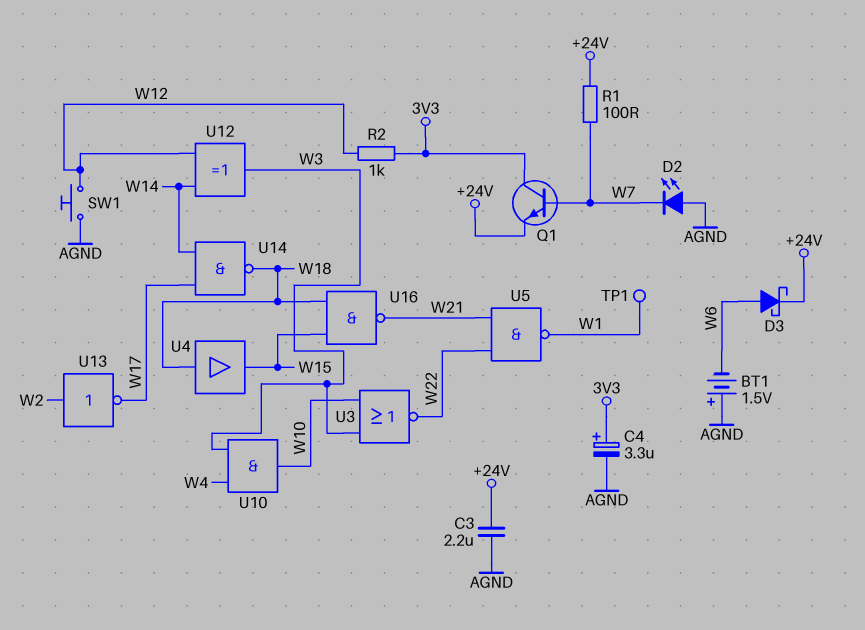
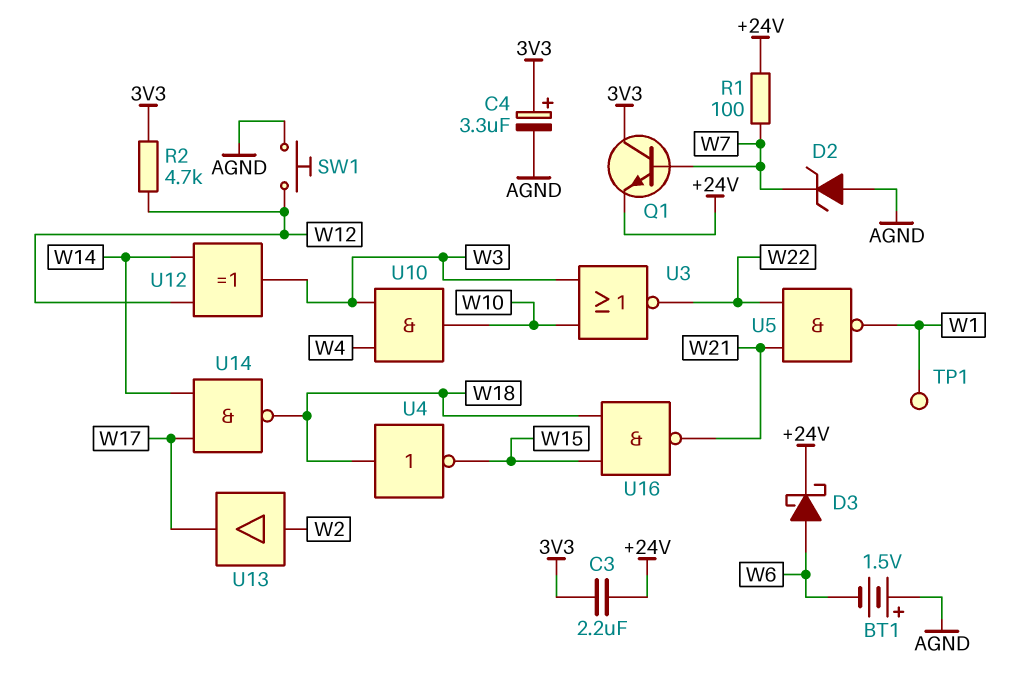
C3: 2.2uF (+24V, AGND) -> 2.2uF (+24V, 3V3)
D2: LED (A AGND, K W7) -> zener (A AGND, K W7)
R2: 1k (3V3, W12) -> 4.7k (3V3, W12)
U4: buffer (in W18, out W15) -> NOT (in W18, out W15)
U13: NOT (in W2, out W17) -> buffer (in W2, out W17)

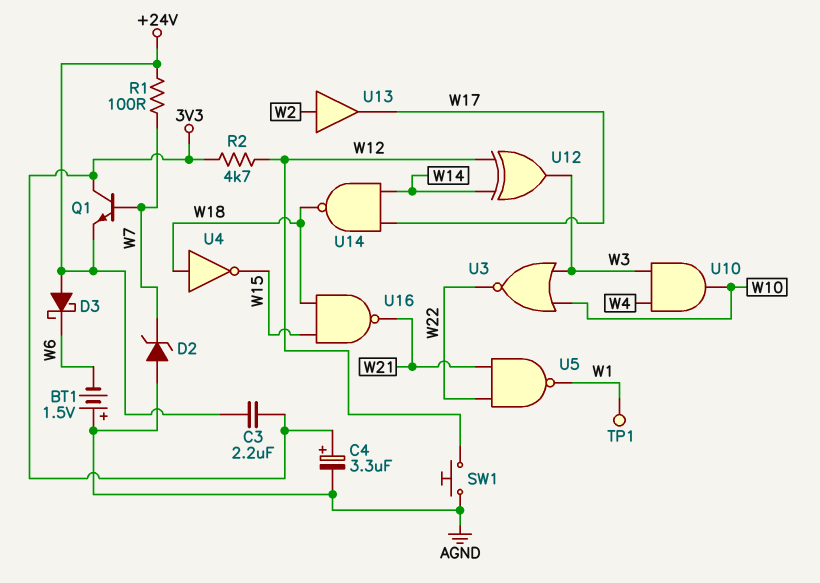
D3: schottky (A W6, K +24V) -> schottky (A +24V, K W6)

